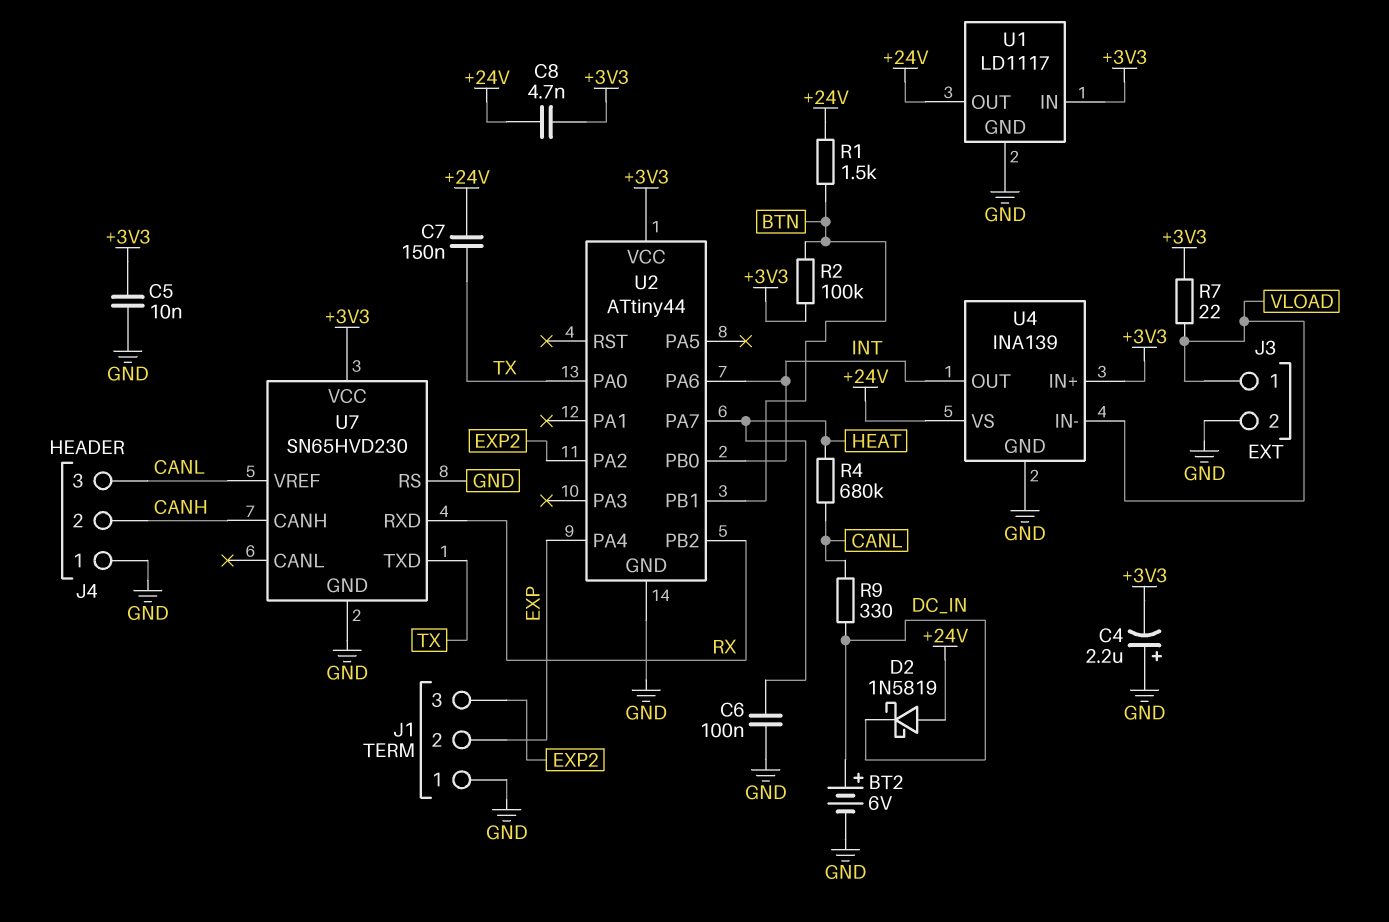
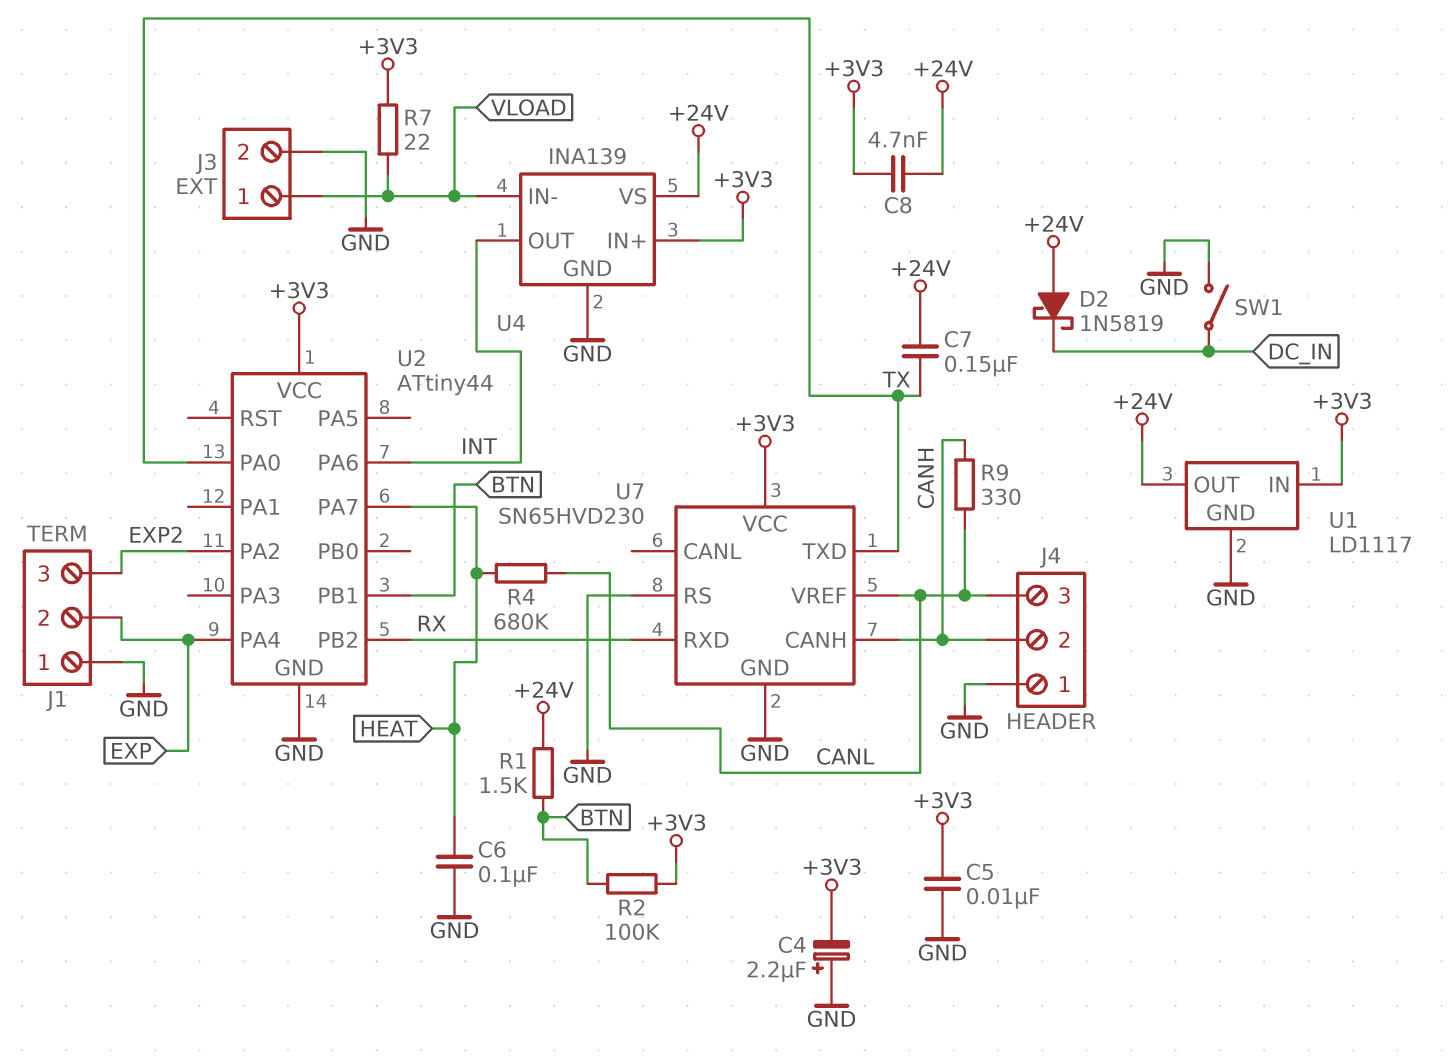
BT2: 6V (plus DC_IN, minus GND) -> none
R9: 330 (CANL, DC_IN) -> 330 (CANH, CANL)
SW1: none -> switch (DC_IN, GND)
U2 pin PB0: INT -> none

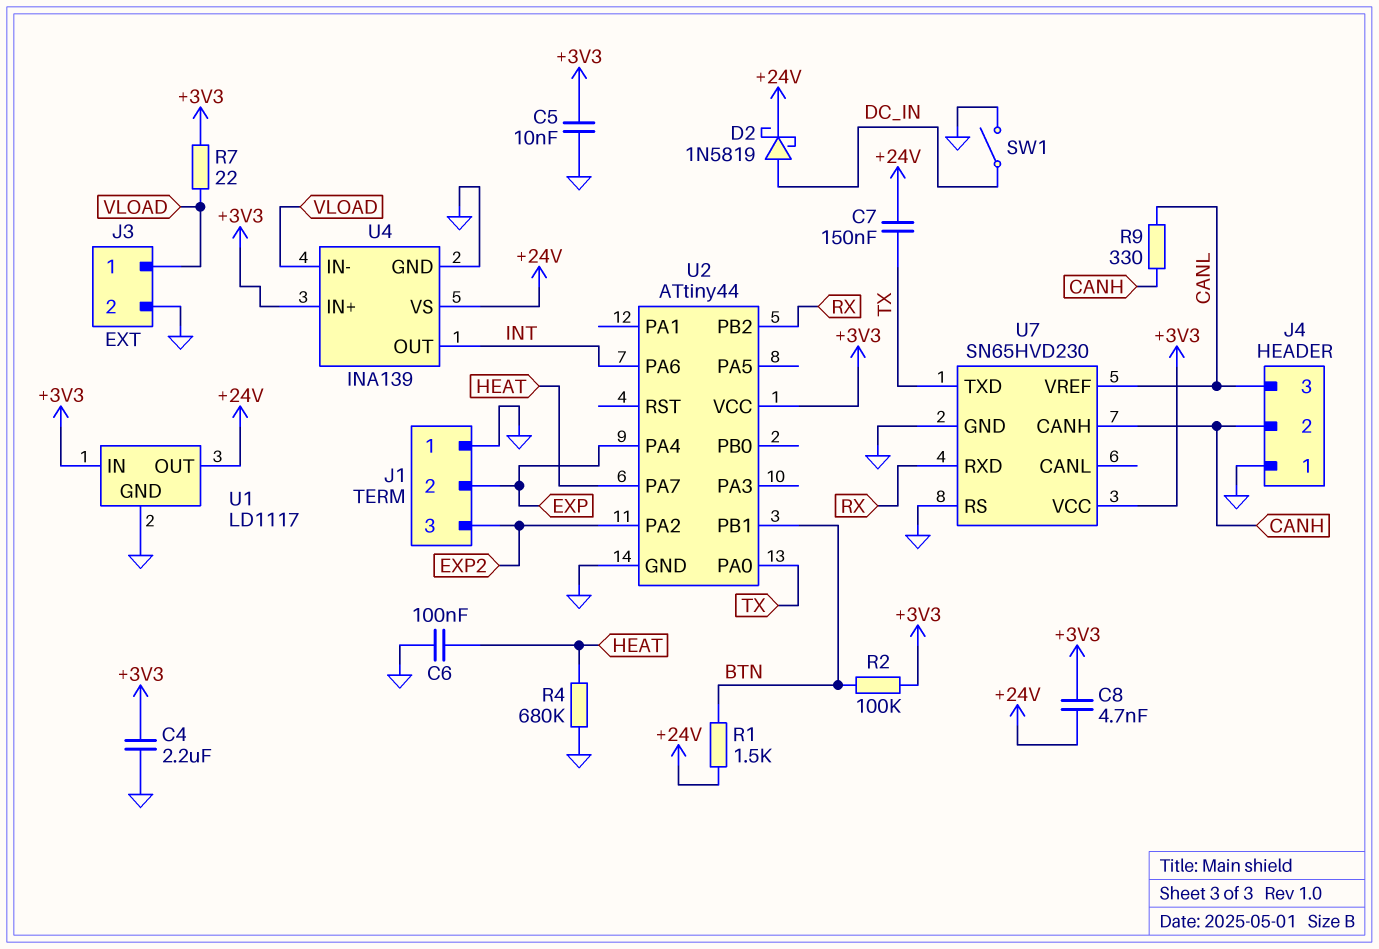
C4: 2.2uF (plus GND, minus +3V3) -> 2.2uF (+3V3, GND)
D2: schottky 1N5819 (A +24V, K DC_IN) -> schottky 1N5819 (A DC_IN, K +24V)
R4: 680k (CANL, HEAT) -> 680k (GND, HEAT)

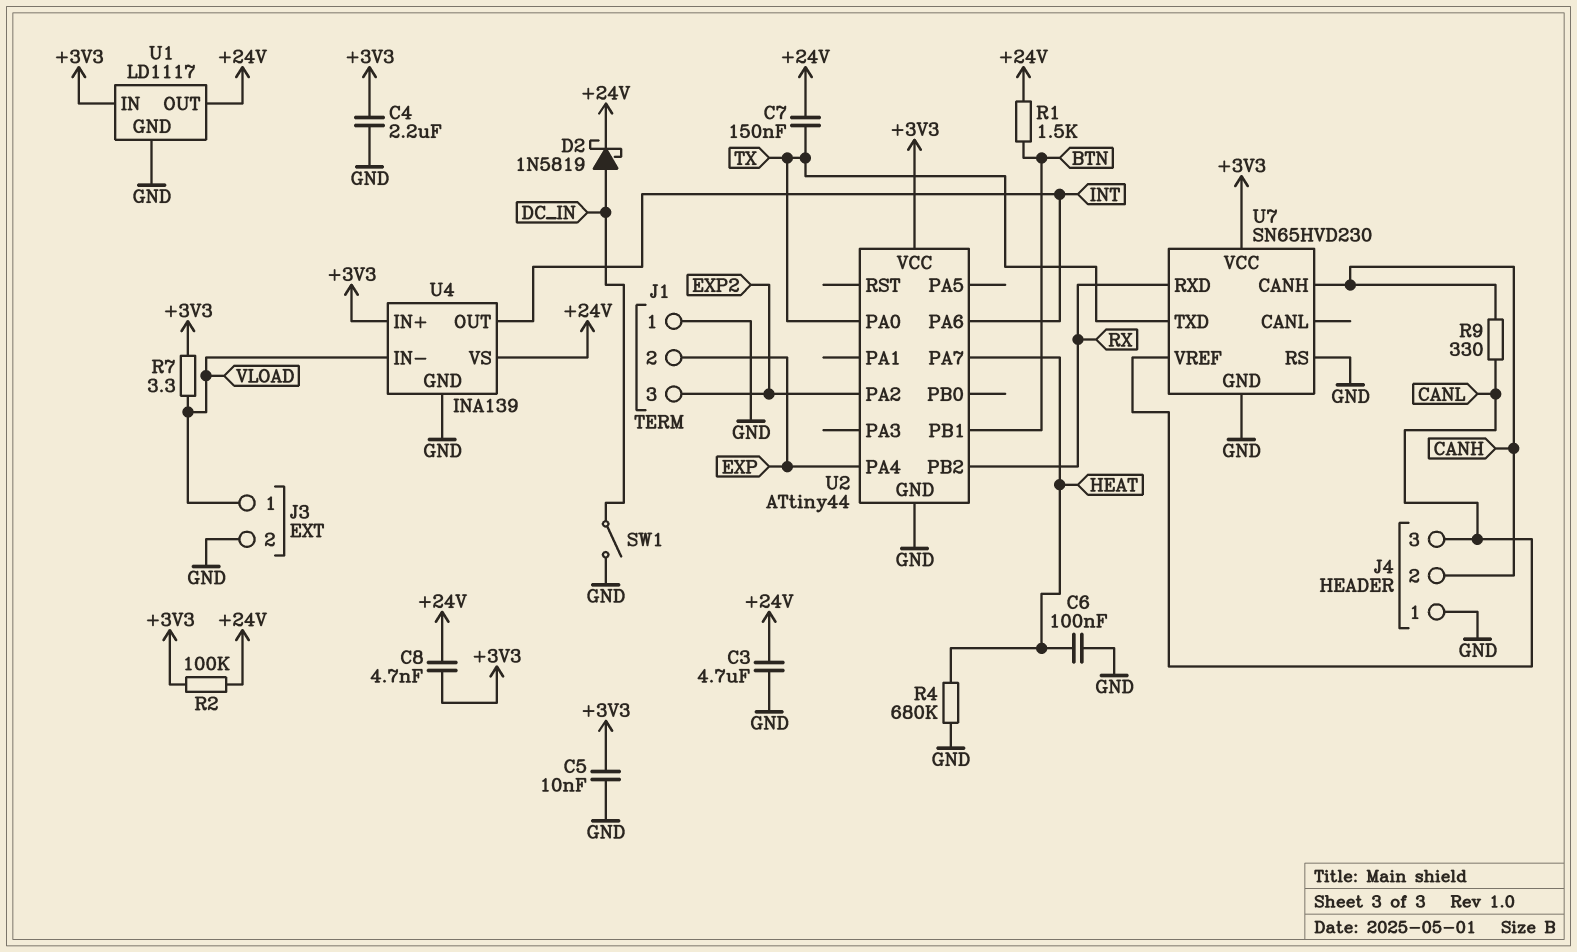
C3: none -> 4.7uF (+24V, GND)
R2: 100k (+3V3, BTN) -> 100k (+3V3, +24V)
R7: 22 (+3V3, VLOAD) -> 3.3 (+3V3, VLOAD)

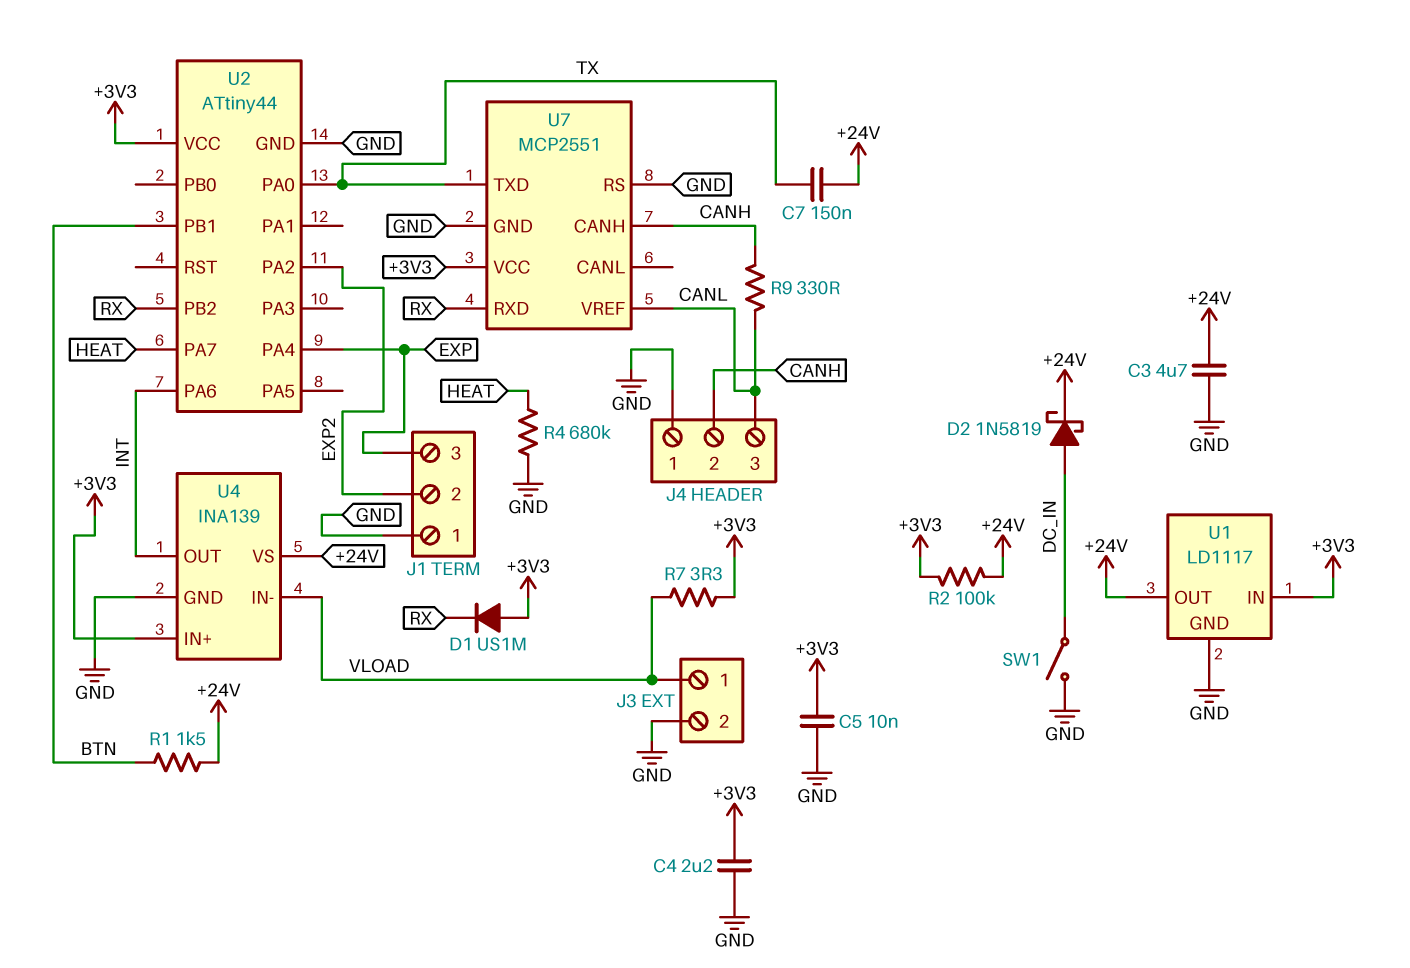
C6: 100nF (GND, HEAT) -> none
C8: 4.7nF (+3V3, +24V) -> none
D1: none -> diode US1M (A +3V3, K RX)
J1 pin 2: EXP -> EXP2
J1 pin 3: EXP2 -> EXP
U7: SN65HVD230 -> MCP2551

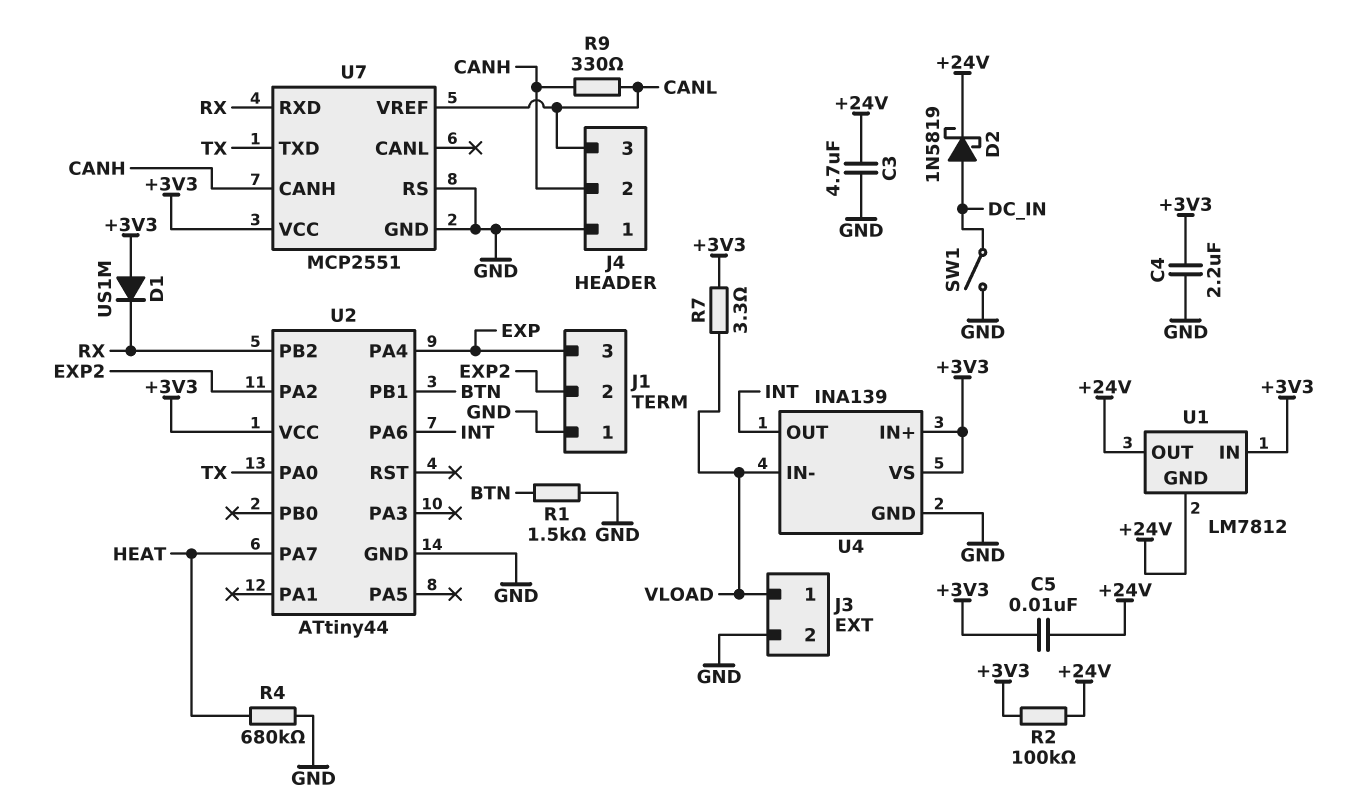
C5: 10nF (+3V3, GND) -> 10nF (+3V3, +24V)
C7: 150nF (+24V, TX) -> none
R1: 1.5k (+24V, BTN) -> 1.5k (BTN, GND)
U1: LD1117 -> LM7812
U1 pin GND: GND -> +24V
U4 pin VS: +24V -> +3V3

